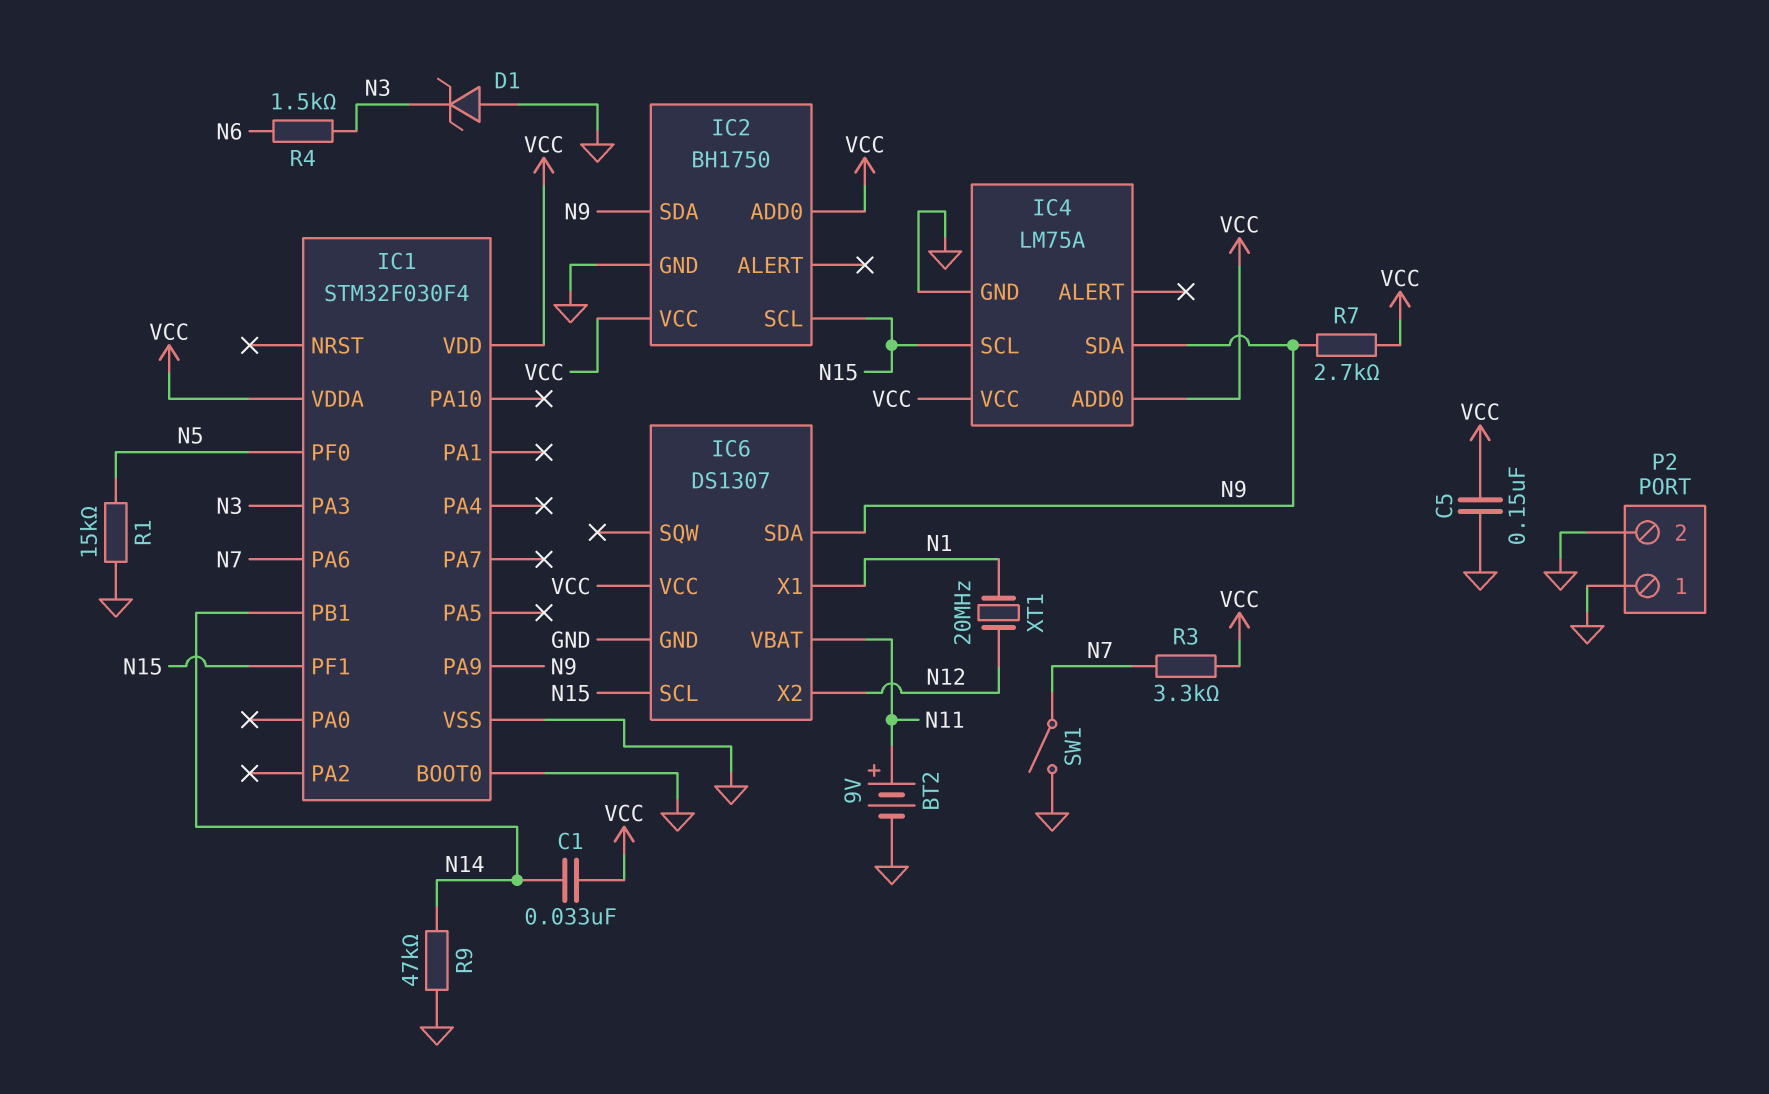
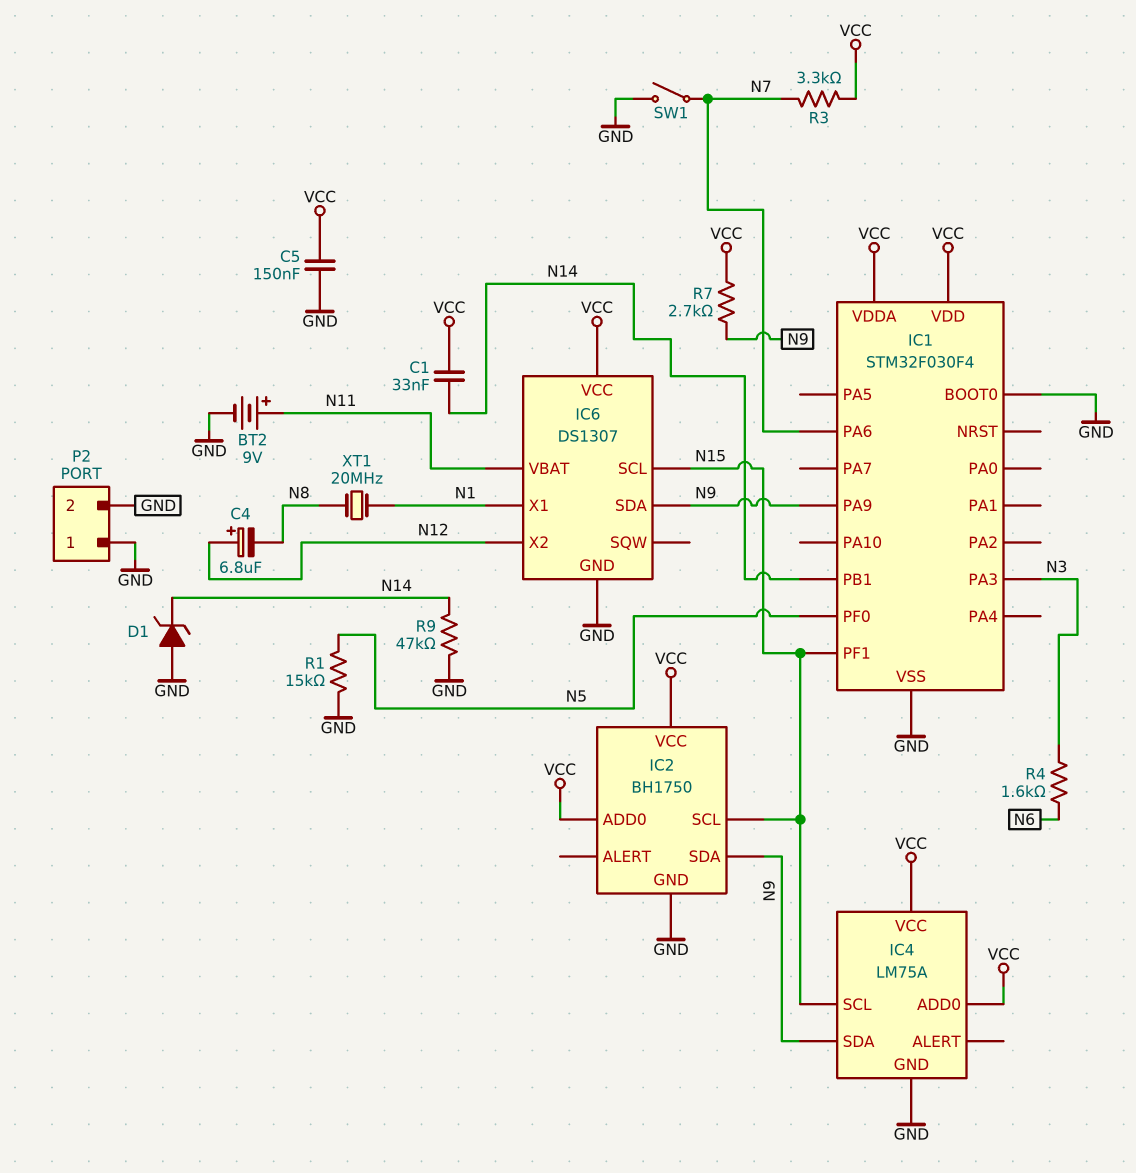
C4: none -> 6.8uF (plus N12, minus N8)
D1: zener (A GND, K N3) -> zener (A GND, K N14)
R4: 1.5k (N3, N6) -> 1.6k (N3, N6)
XT1: 20MHz (N1, N12) -> 20MHz (N1, N8)

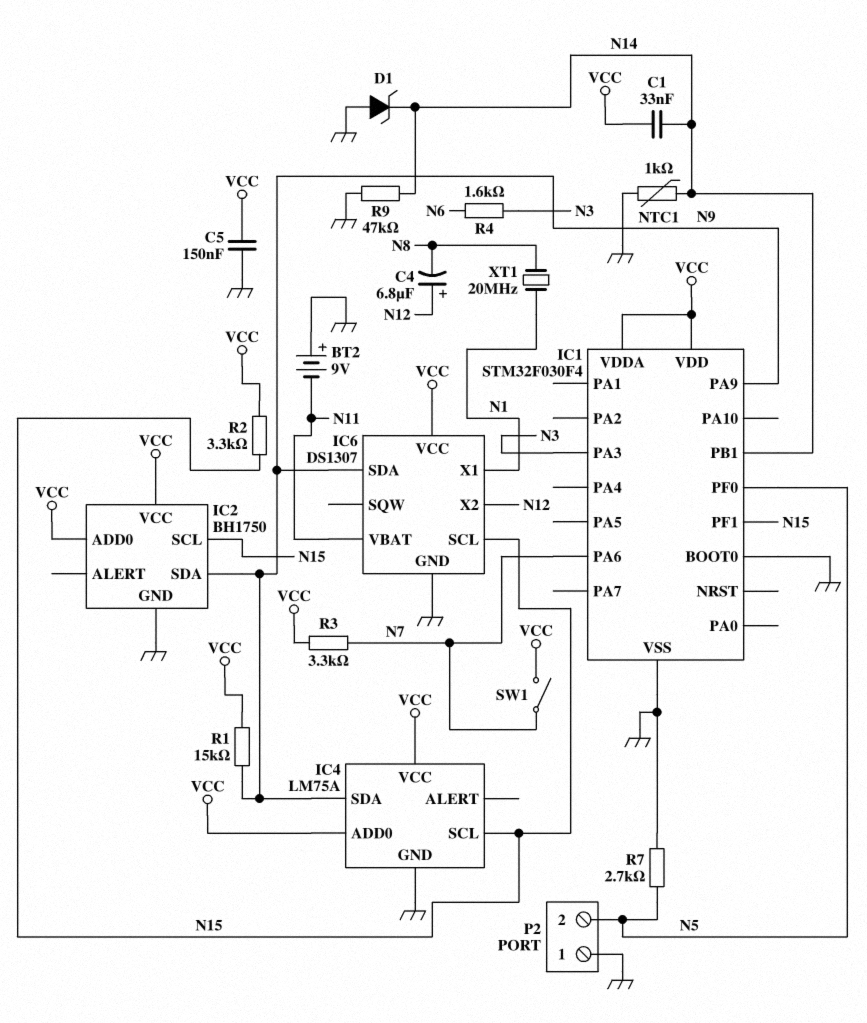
BT2: 9V (plus N11, minus GND) -> 9V (plus GND, minus N11)
NTC1: none -> 1k (GND, N14)
P2 pin 2: GND -> N5
R1: 15k (GND, N5) -> 15k (N9, VCC)
R2: none -> 3.3k (N15, VCC)
R7: 2.7k (N9, VCC) -> 2.7k (GND, N5)
SW1: switch (GND, N7) -> switch (N7, VCC)

